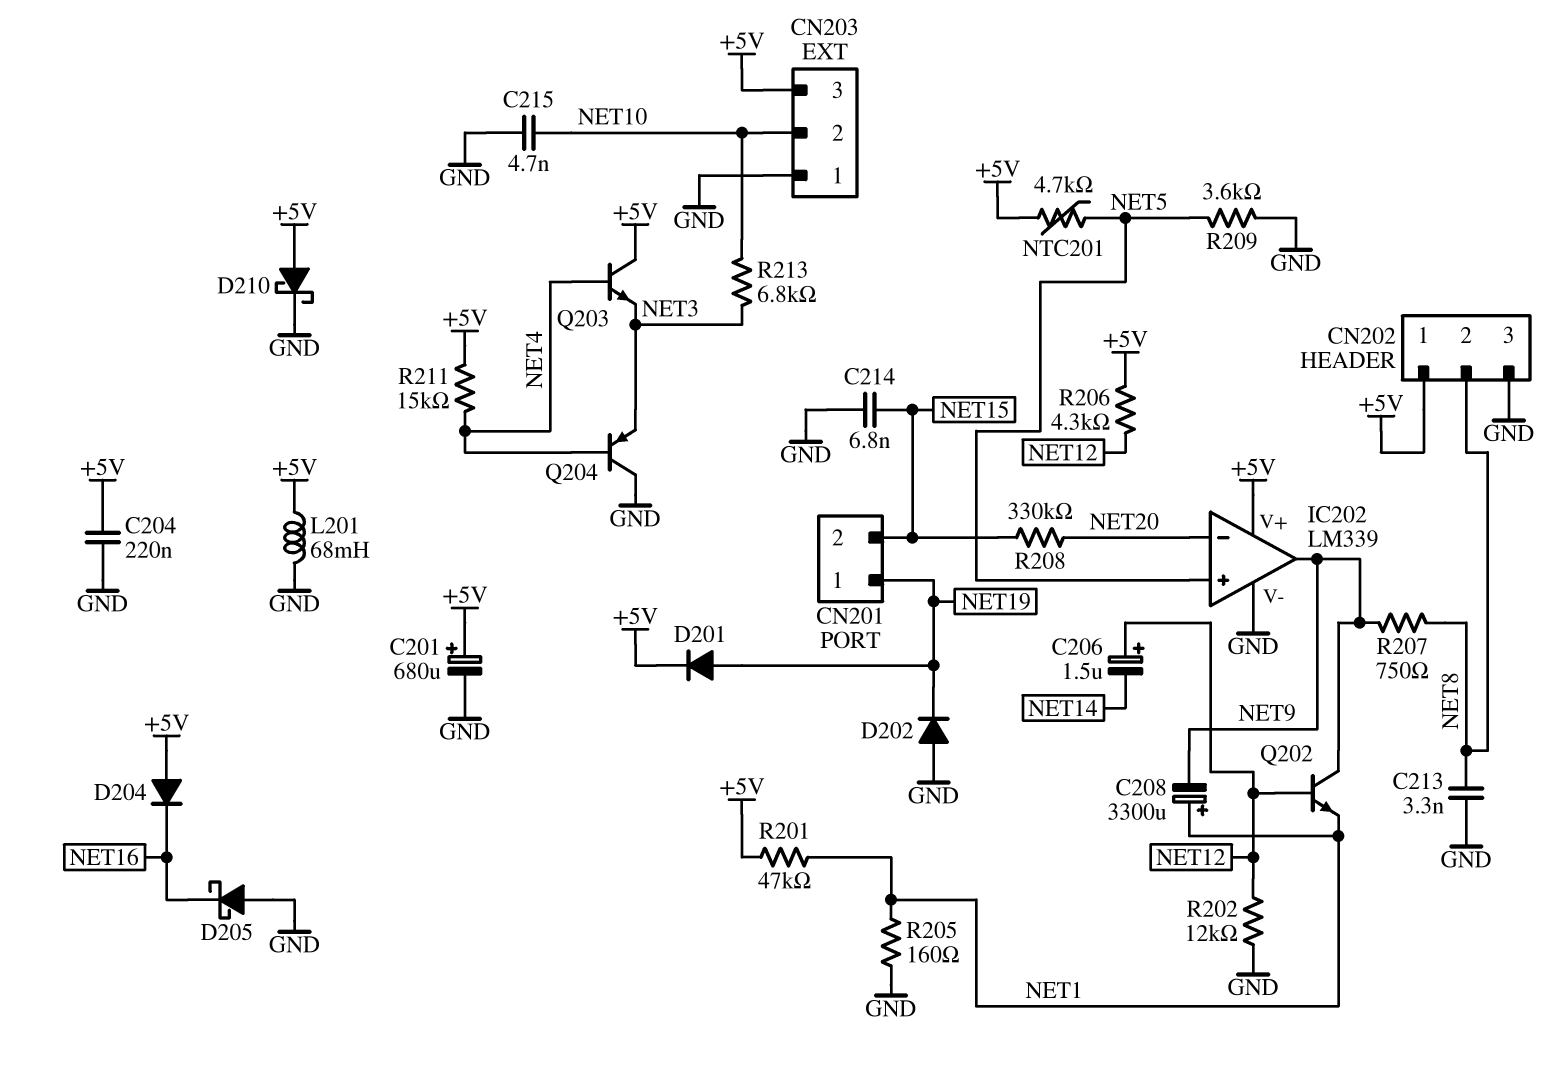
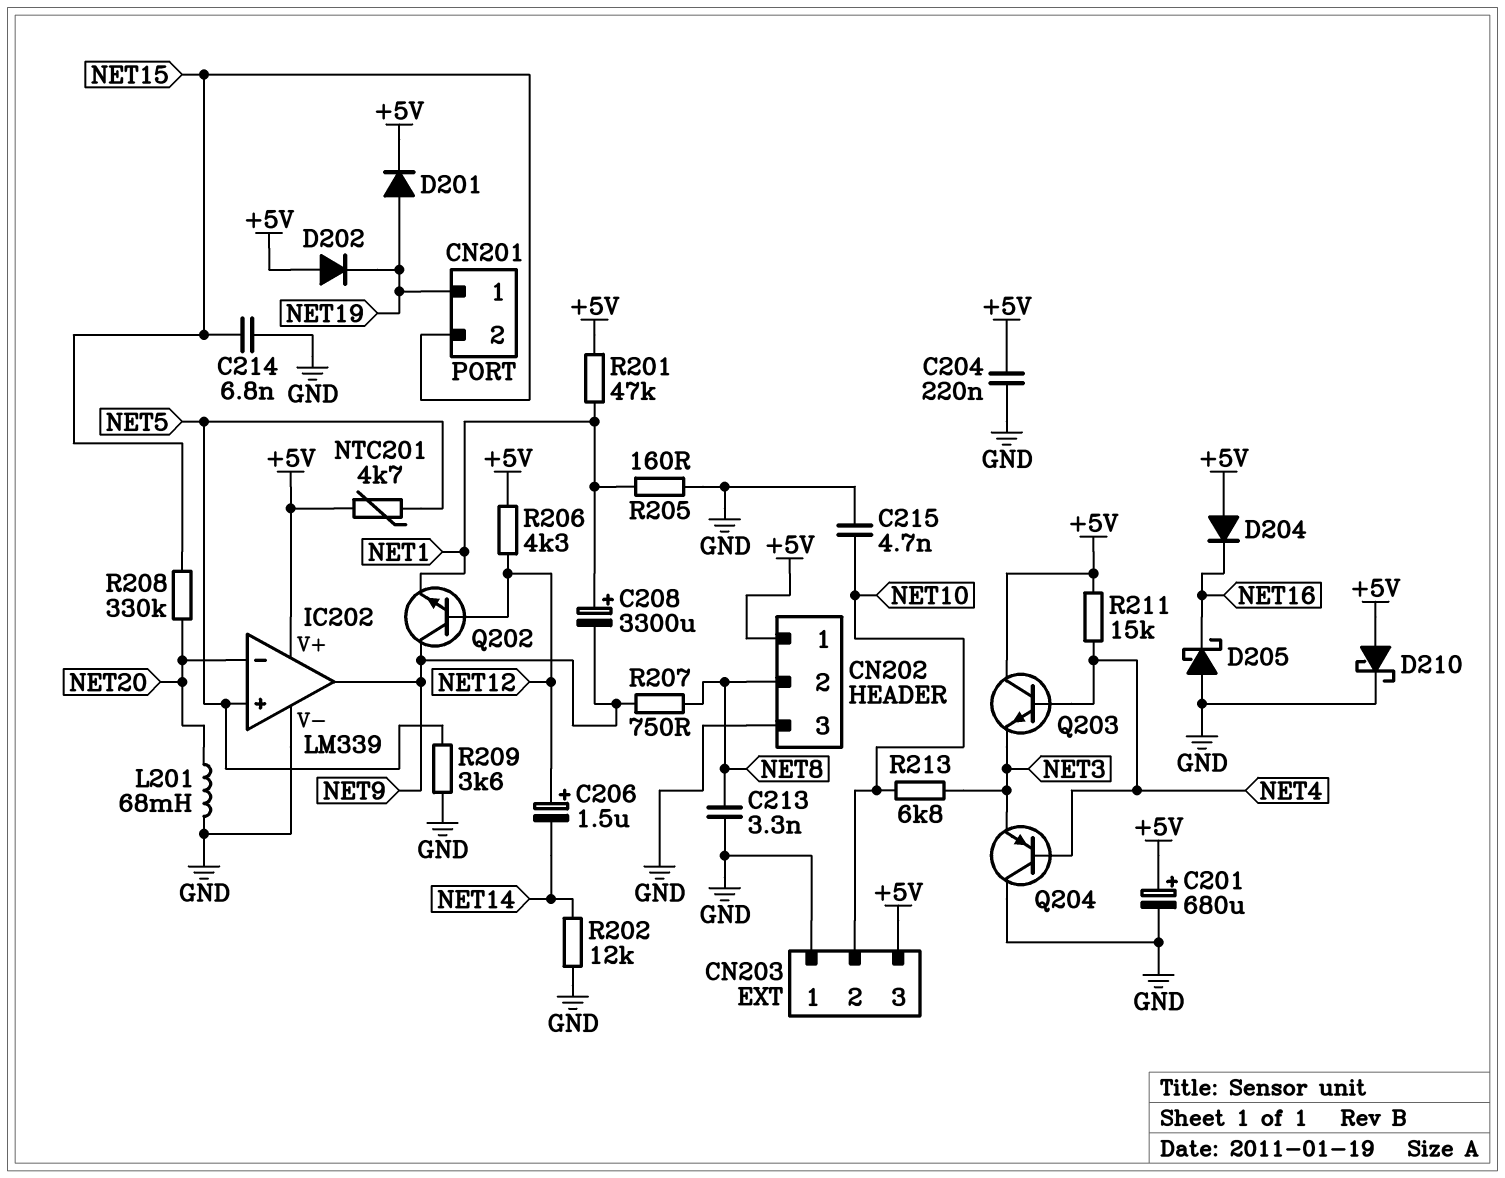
D202: diode (A GND, K NET19) -> diode (A +5V, K NET19)
L201: 68mH (+5V, GND) -> 68mH (GND, NET20)
R202: 12k (GND, NET12) -> 12k (GND, NET14)

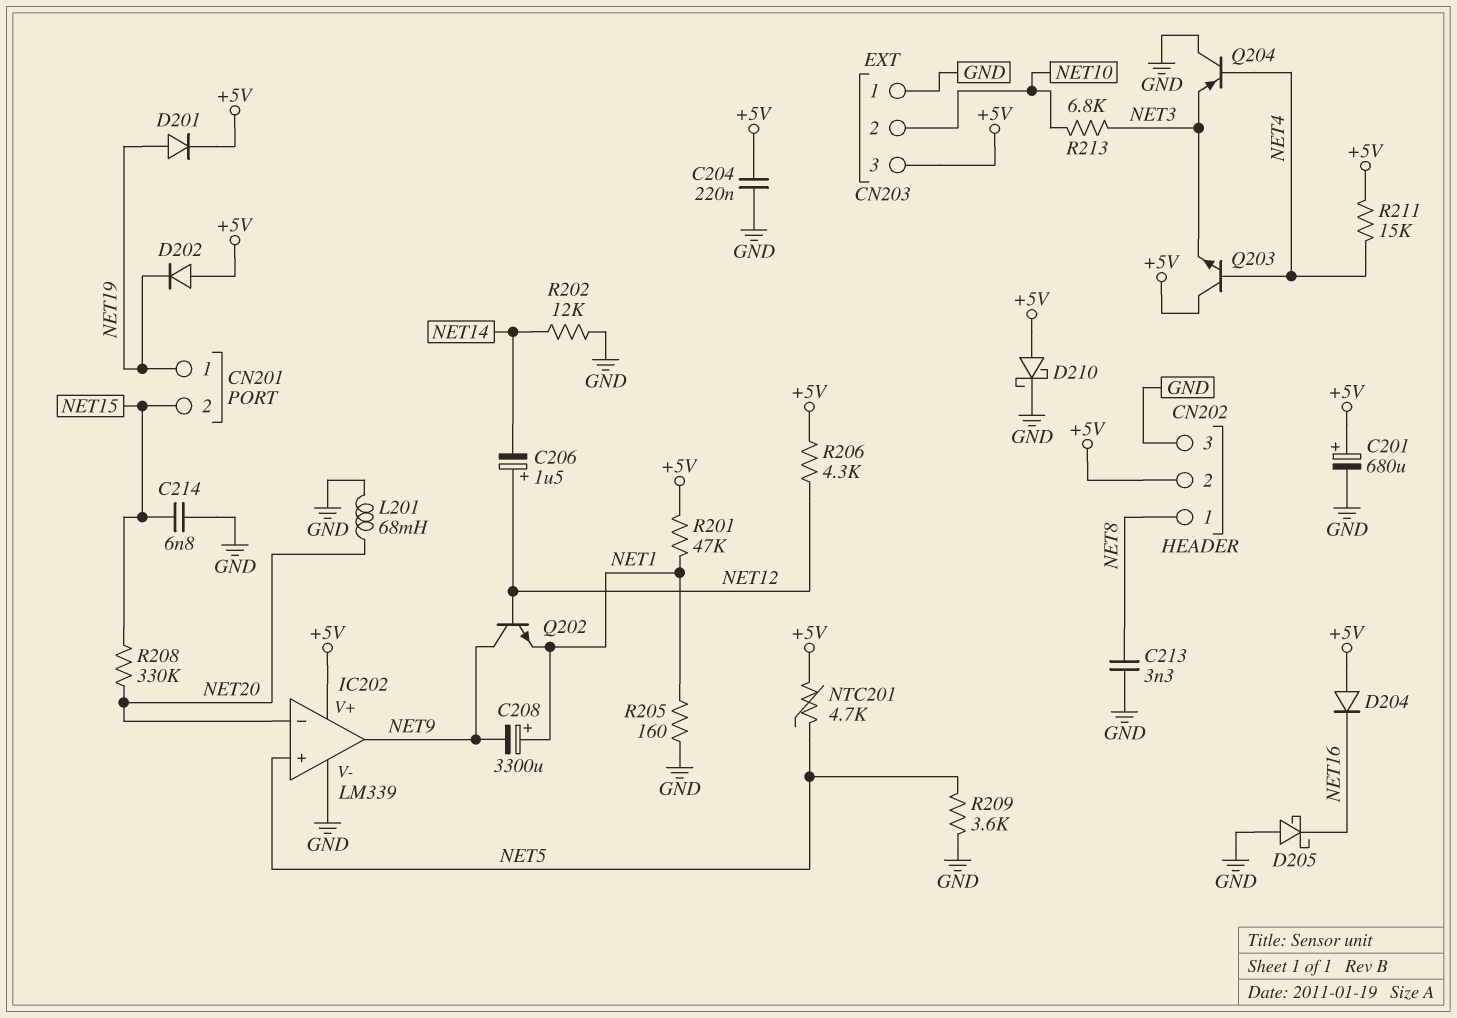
C215: 4.7nF (GND, NET10) -> none
CN202 pin 1: +5V -> NET8
CN202 pin 2: NET8 -> +5V
R207: 750 (NET8, NET9) -> none

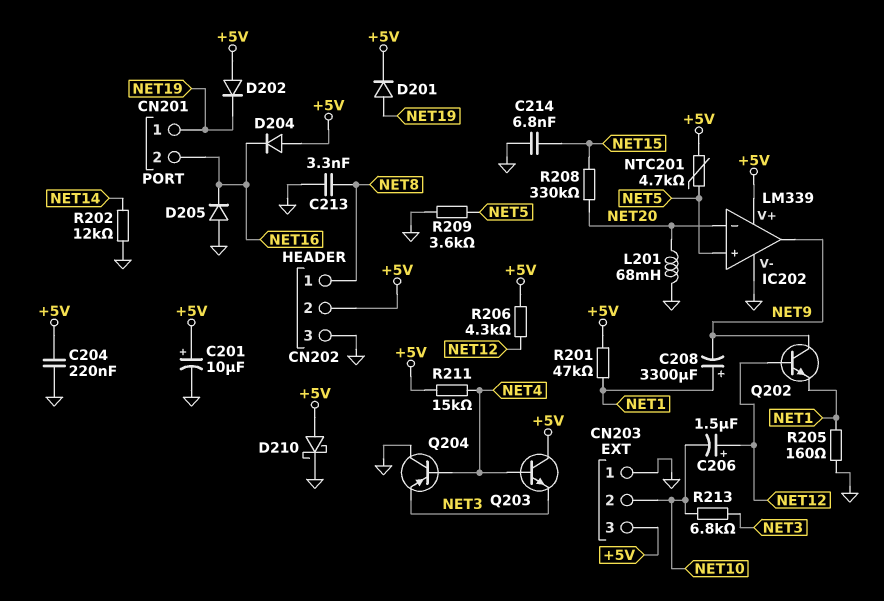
C201: 680uF (plus +5V, minus GND) -> 10uF (plus +5V, minus GND)
C206: 1.5uF (plus NET12, minus NET14) -> 1.5uF (plus NET12, minus NET10)
CN201 pin 2: NET15 -> NET16
D205: schottky (A GND, K NET16) -> diode (A GND, K NET16)

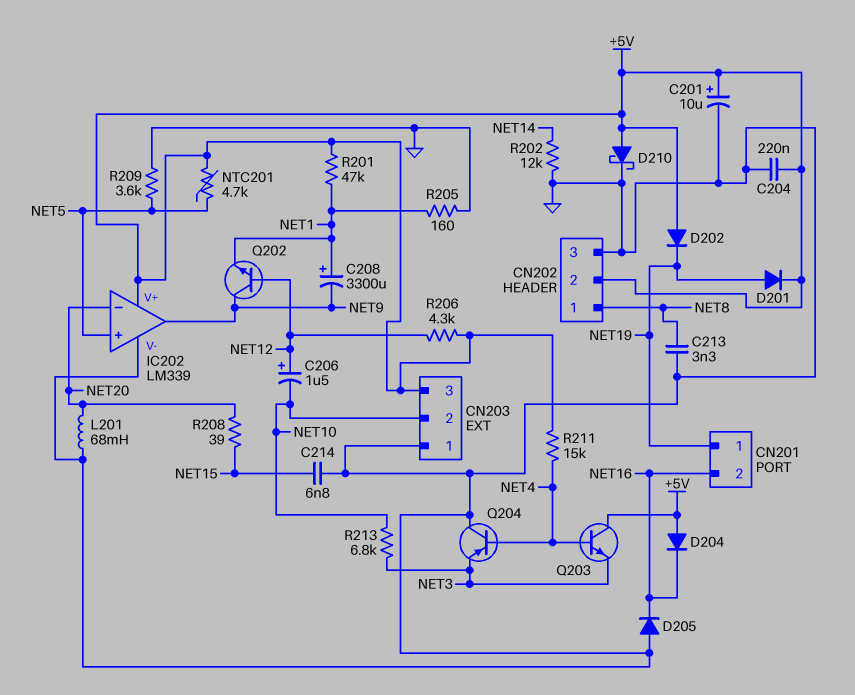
R208: 330k (NET15, NET20) -> 39 (NET15, NET20)

